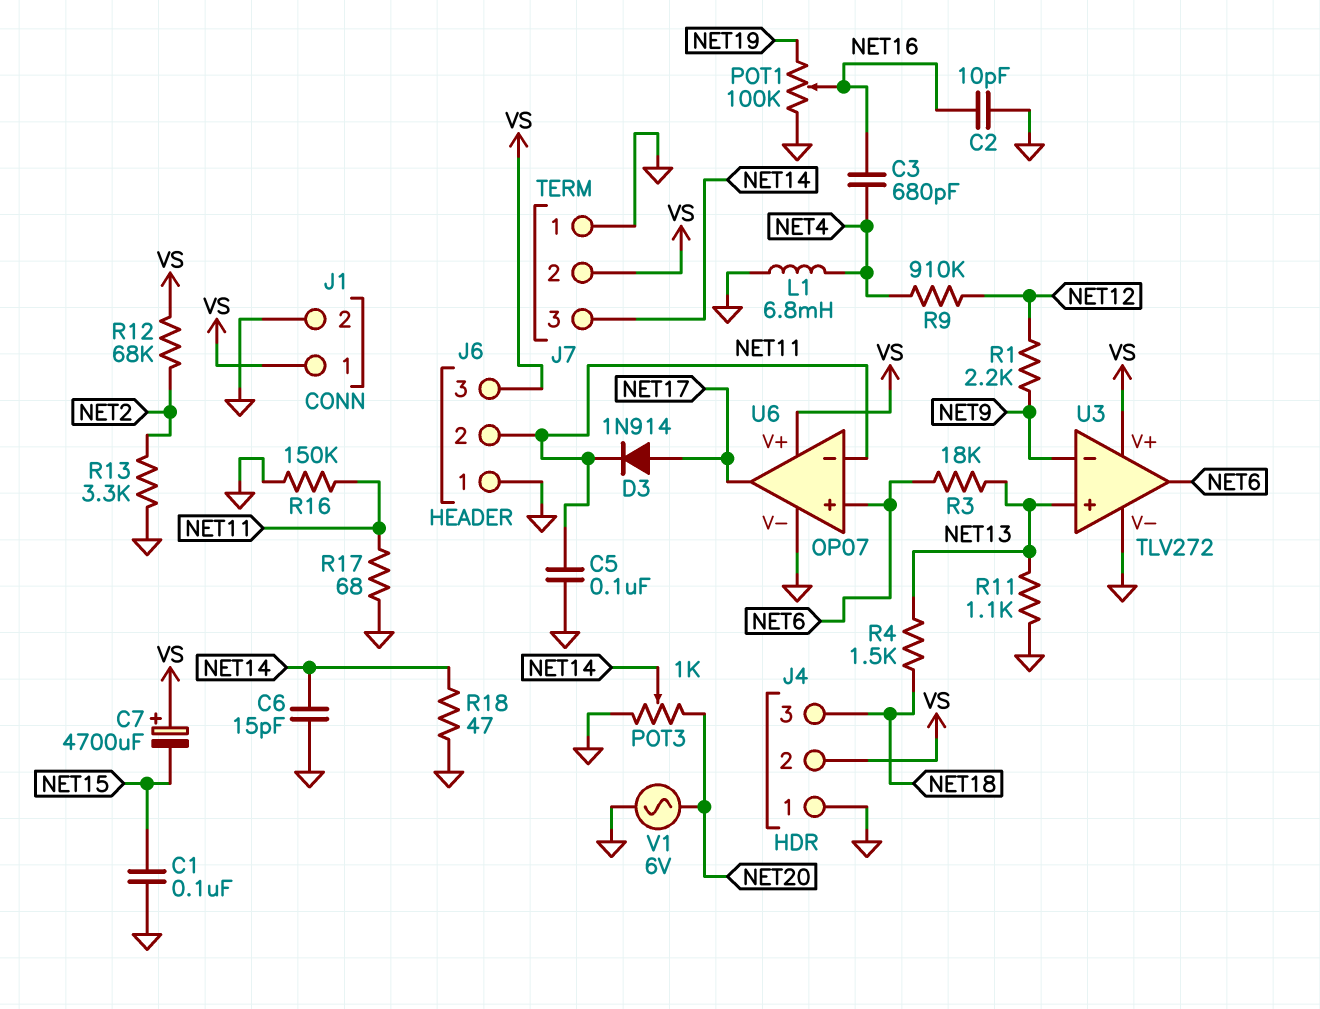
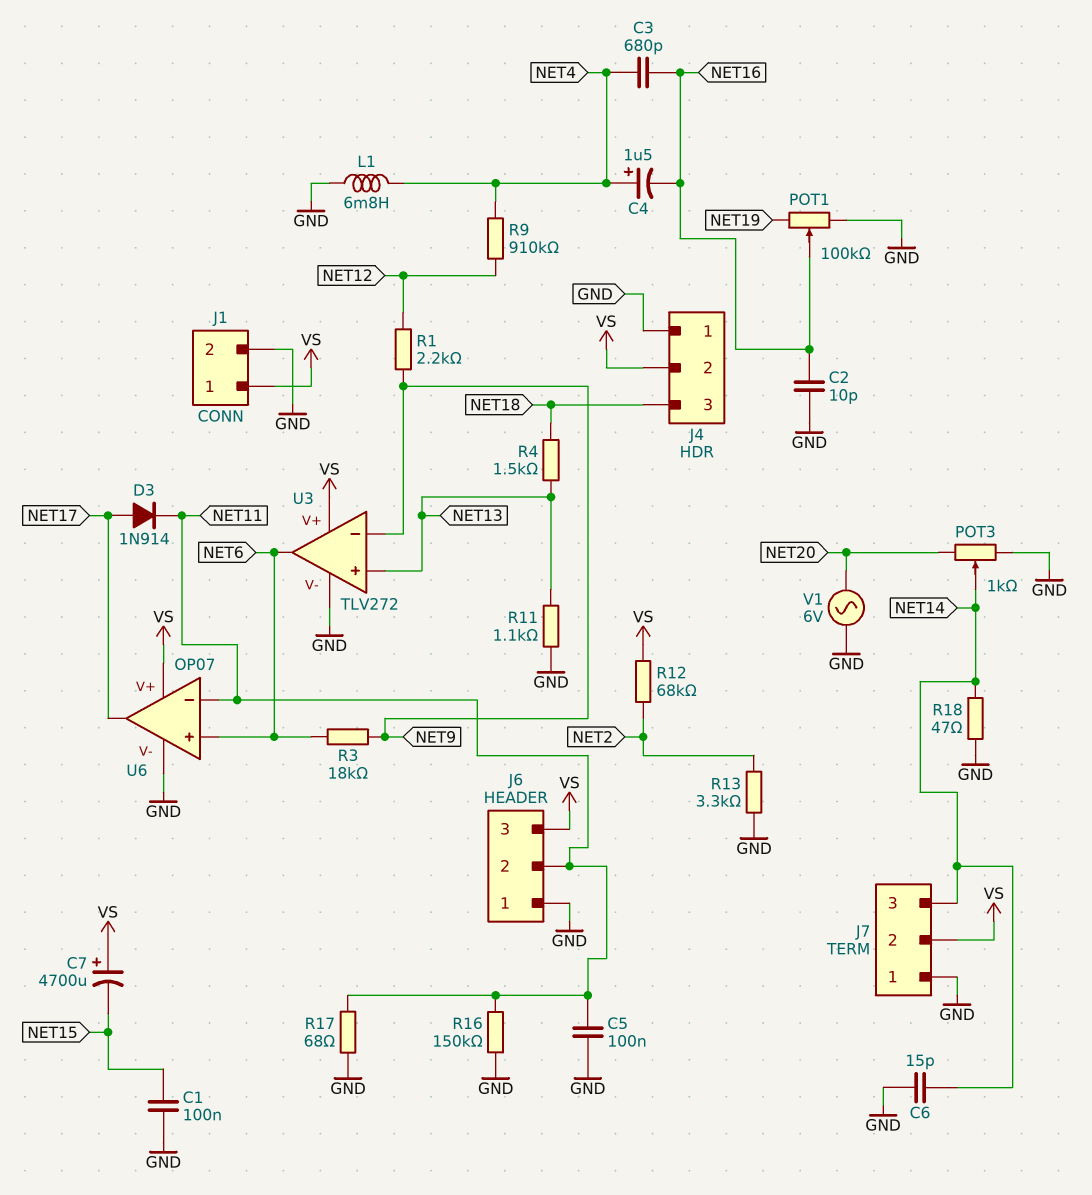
C4: none -> 1.5uF (plus NET4, minus NET16)
R3: 18k (NET6, NET13) -> 18k (NET6, NET9)

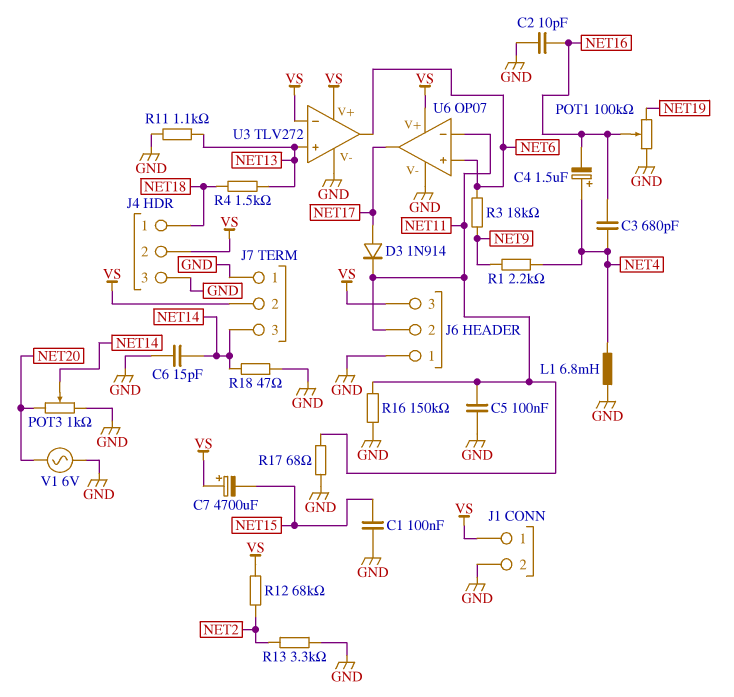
J4 pin 1: GND -> NET18
J4 pin 3: NET18 -> GND
R1: 2.2k (NET9, NET12) -> 2.2k (NET4, NET9)
R9: 910k (NET4, NET12) -> none
U3 pin in-: NET9 -> VS

